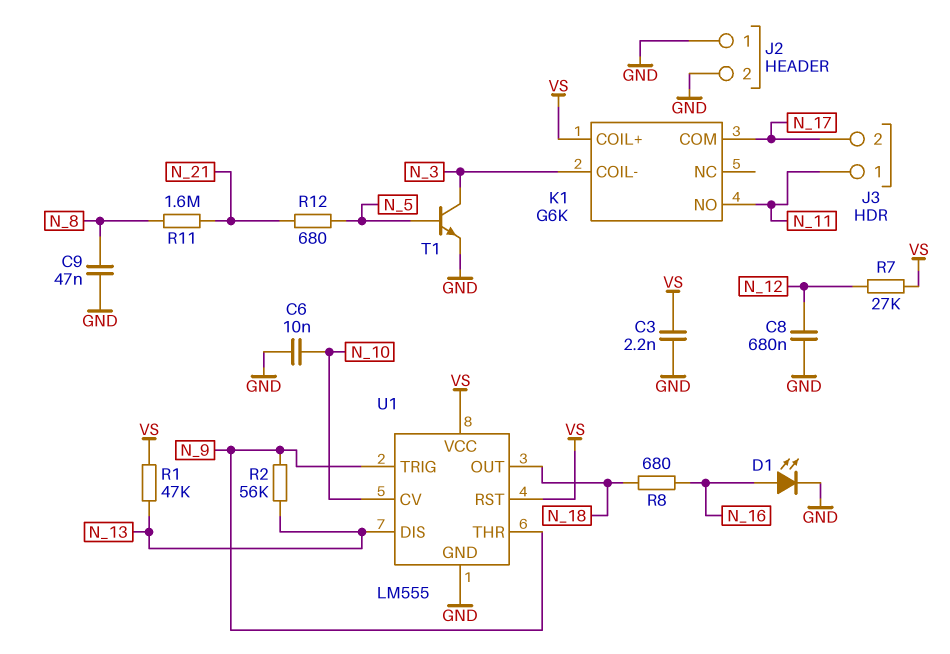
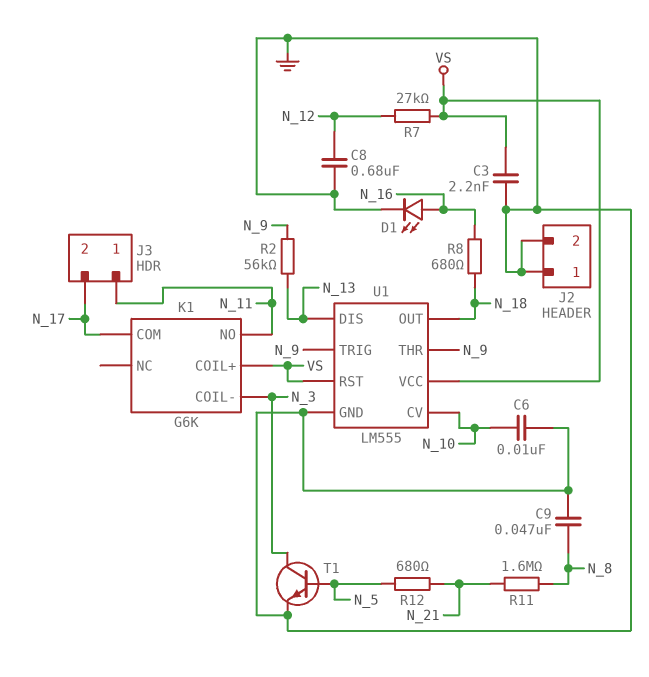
R1: 47k (N_13, VS) -> none

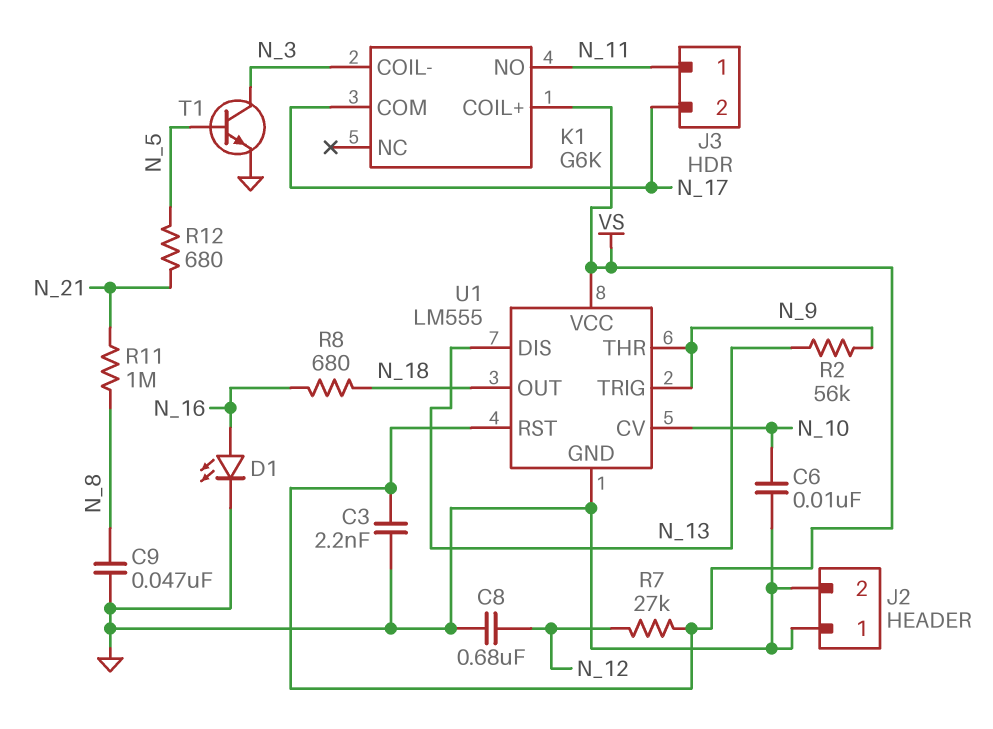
R11: 1.6M (N_8, N_21) -> 1M (N_8, N_21)

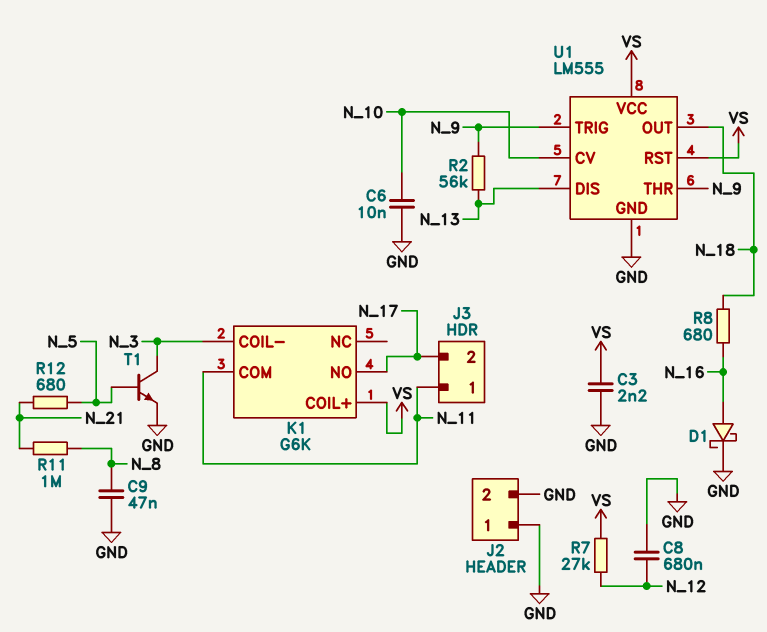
D1: LED (A N_16, K GND) -> schottky (A N_16, K GND)
K1 pin COM: N_17 -> N_11
K1 pin NO: N_11 -> N_17

